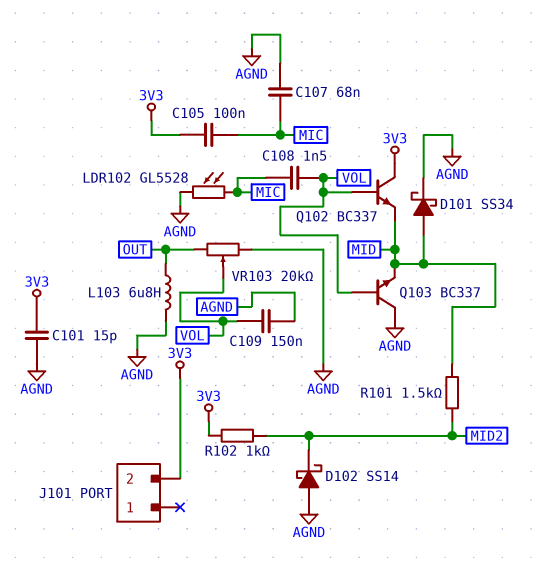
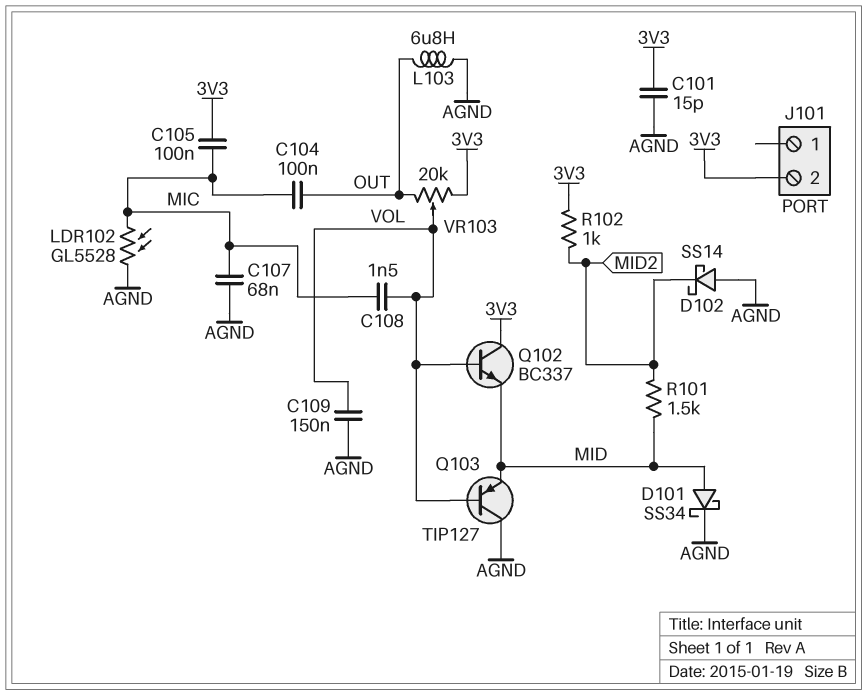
C104: none -> 100nF (MIC, OUT)
Q103: NPN BC337 (B VOL, C AGND, E MID) -> PNP TIP127 (B VOL, C AGND, E MID)
VR103: 20k (AGND, OUT, wiper VOL) -> 20k (3V3, OUT, wiper VOL)

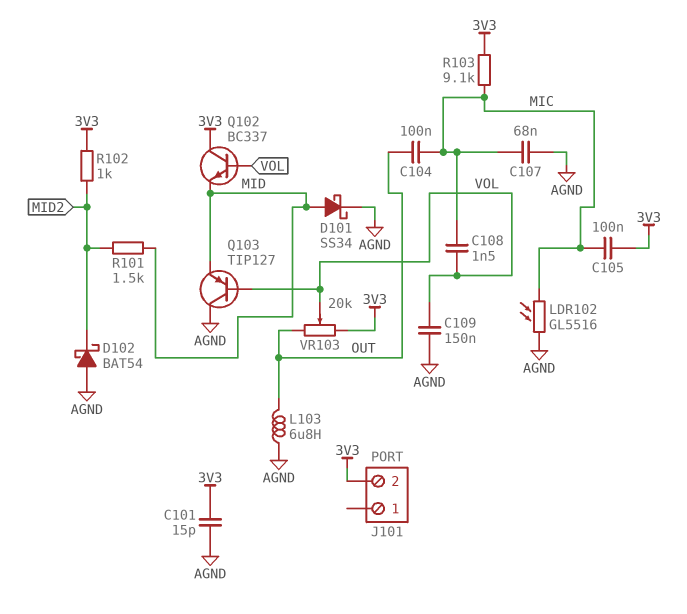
D102: schottky SS14 (A AGND, K MID2) -> schottky BAT54 (A AGND, K MID2)
LDR102: GL5528 (AGND, MIC) -> GL5516 (AGND, MIC)
R103: none -> 9.1k (3V3, MIC)

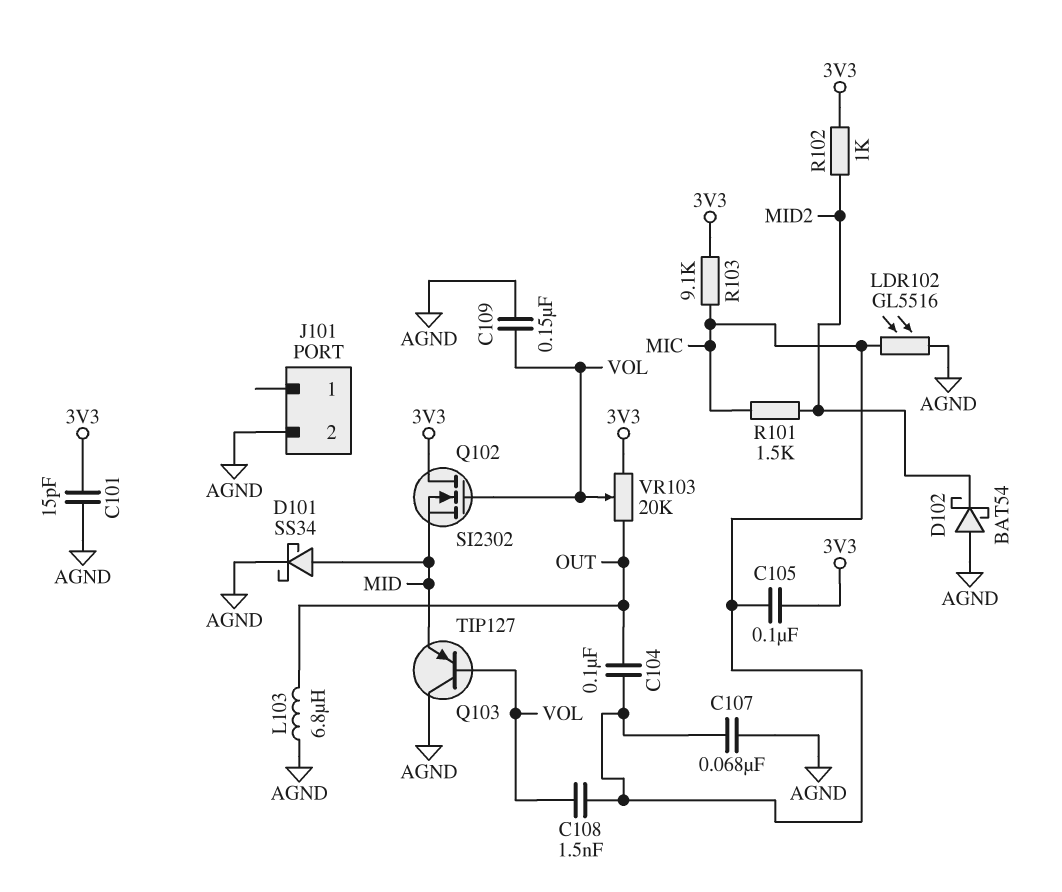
J101 pin 2: 3V3 -> AGND
Q102: NPN BC337 (B VOL, C 3V3, E MID) -> NMOS SI2302 (G VOL, D 3V3, S MID)
R101: 1.5k (MID, MID2) -> 1.5k (MIC, MID2)

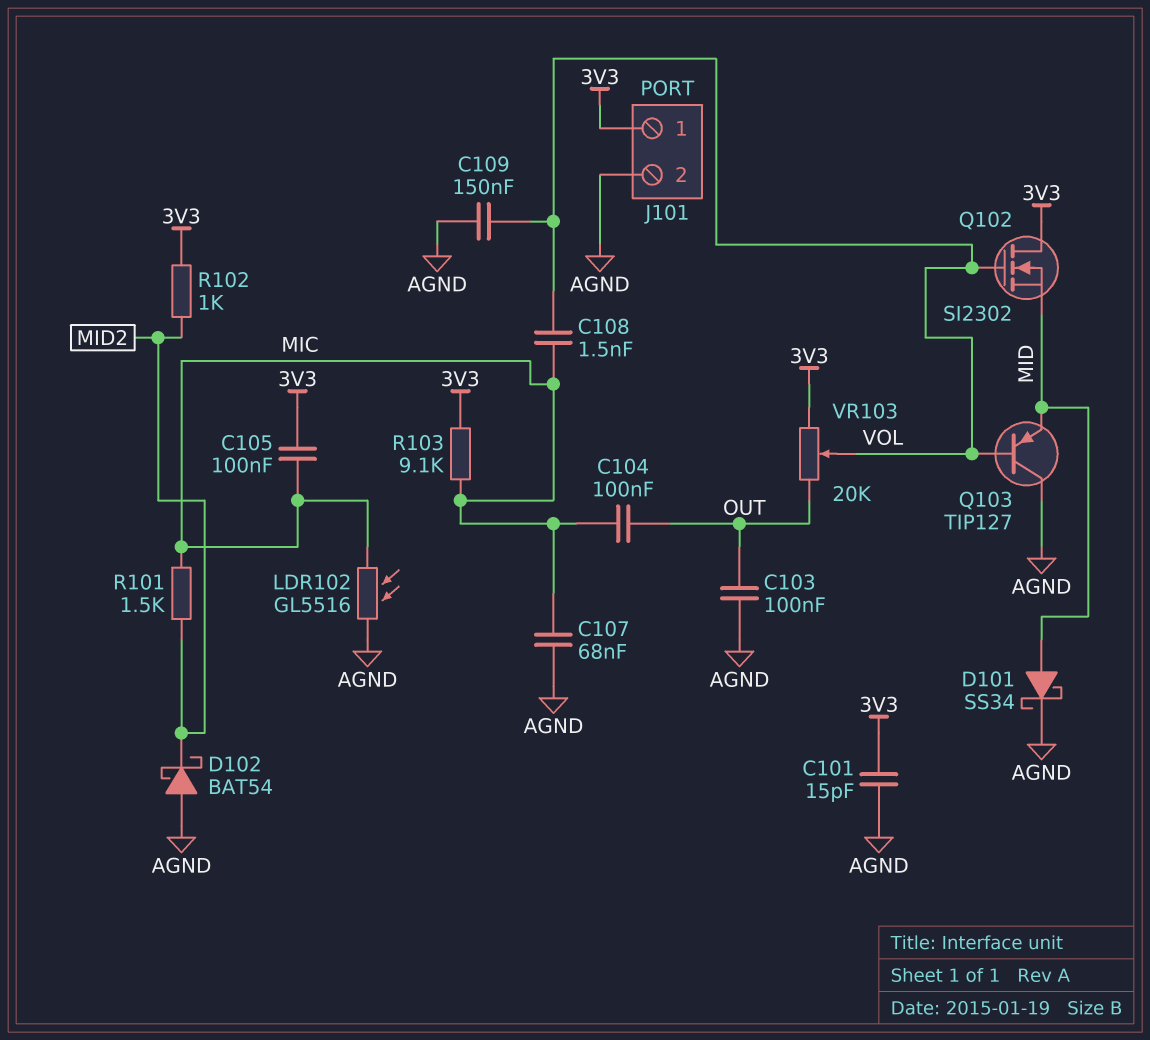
C103: none -> 100nF (AGND, OUT)
J101 pin 1: none -> 3V3
L103: 6.8uH (AGND, OUT) -> none

